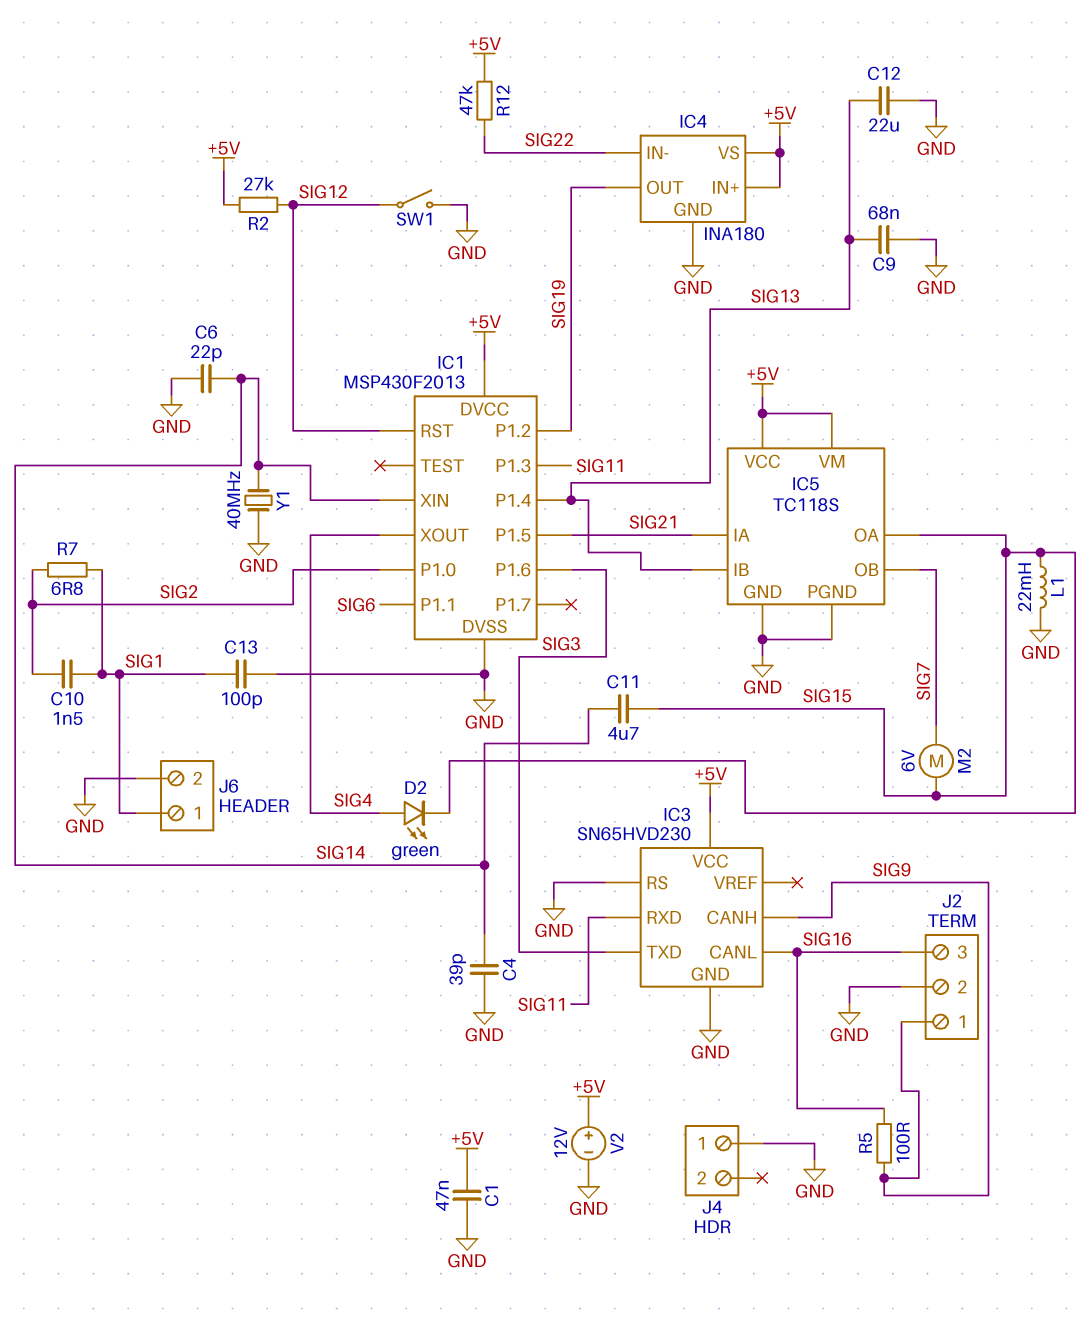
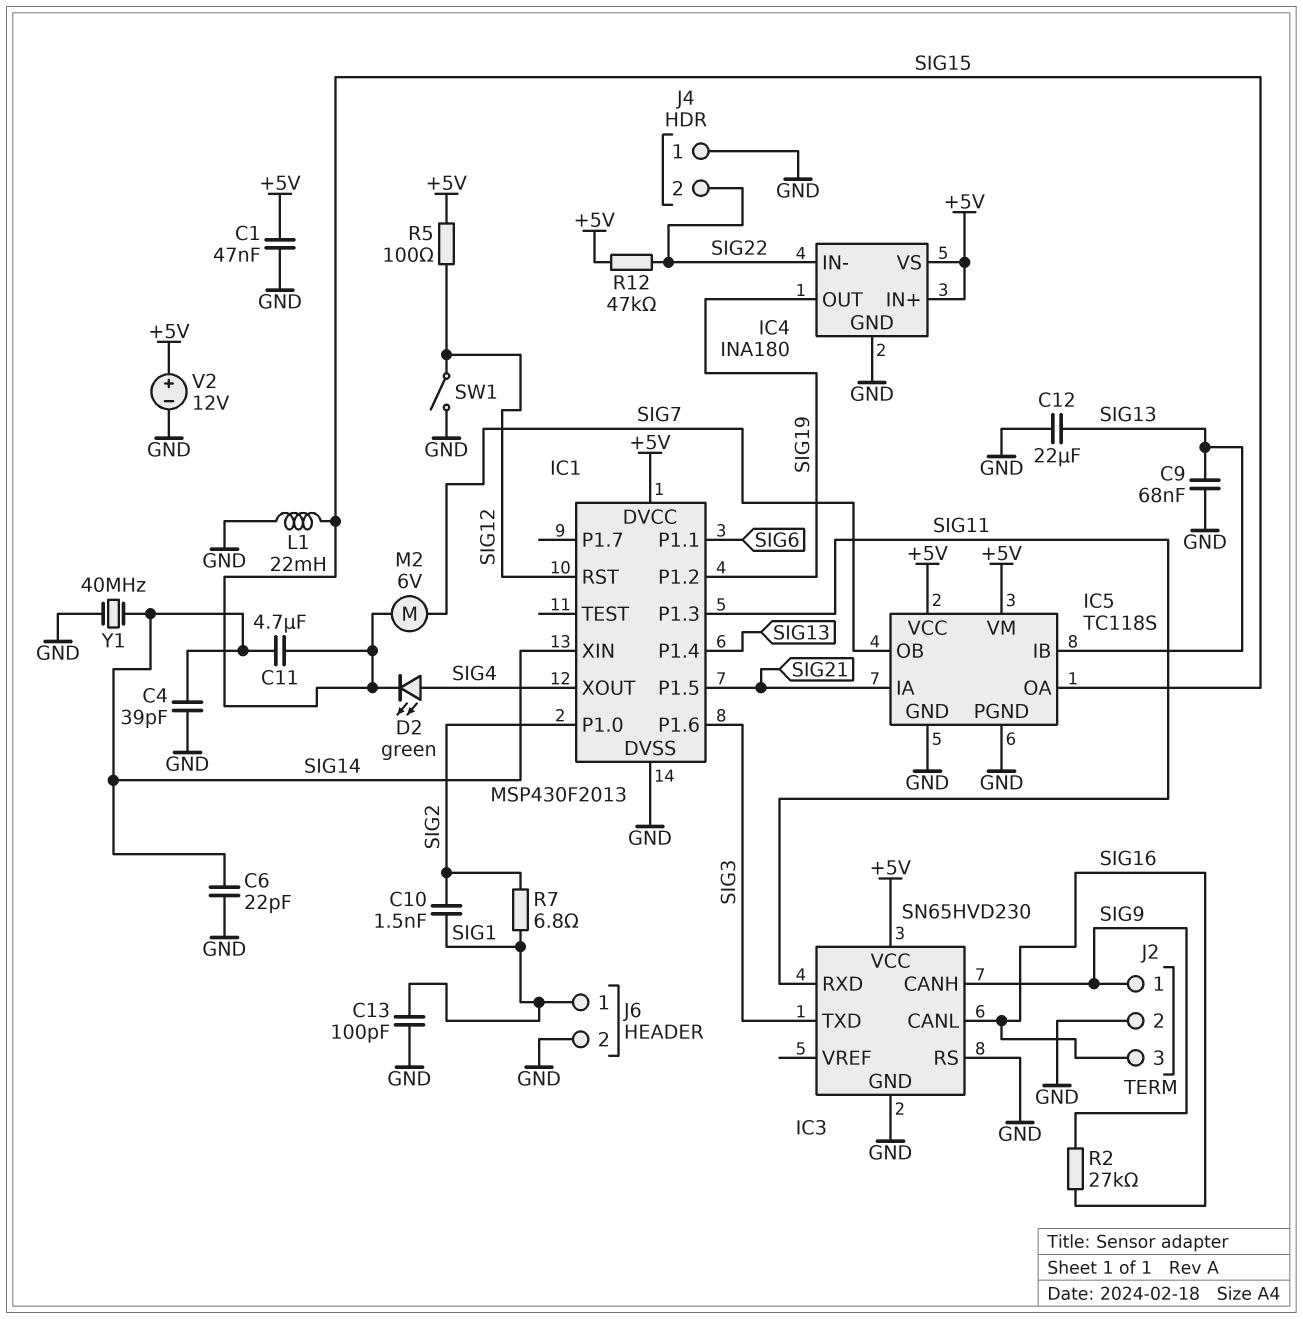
J4 pin 2: none -> SIG22
R2: 27k (+5V, SIG12) -> 27k (SIG9, SIG16)
R5: 100 (SIG9, SIG16) -> 100 (+5V, SIG12)

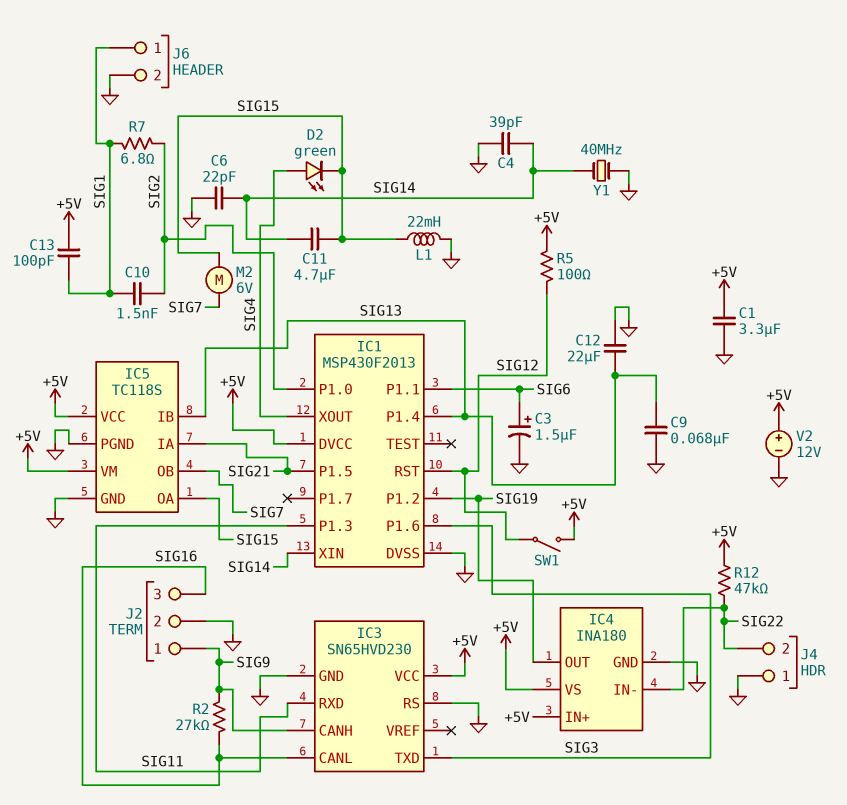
C1: 47nF (+5V, GND) -> 3.3uF (+5V, GND)
C3: none -> 1.5uF (plus SIG6, minus GND)
C13: 100pF (GND, SIG1) -> 100pF (+5V, SIG1)
SW1: switch (GND, SIG12) -> switch (+5V, SIG12)

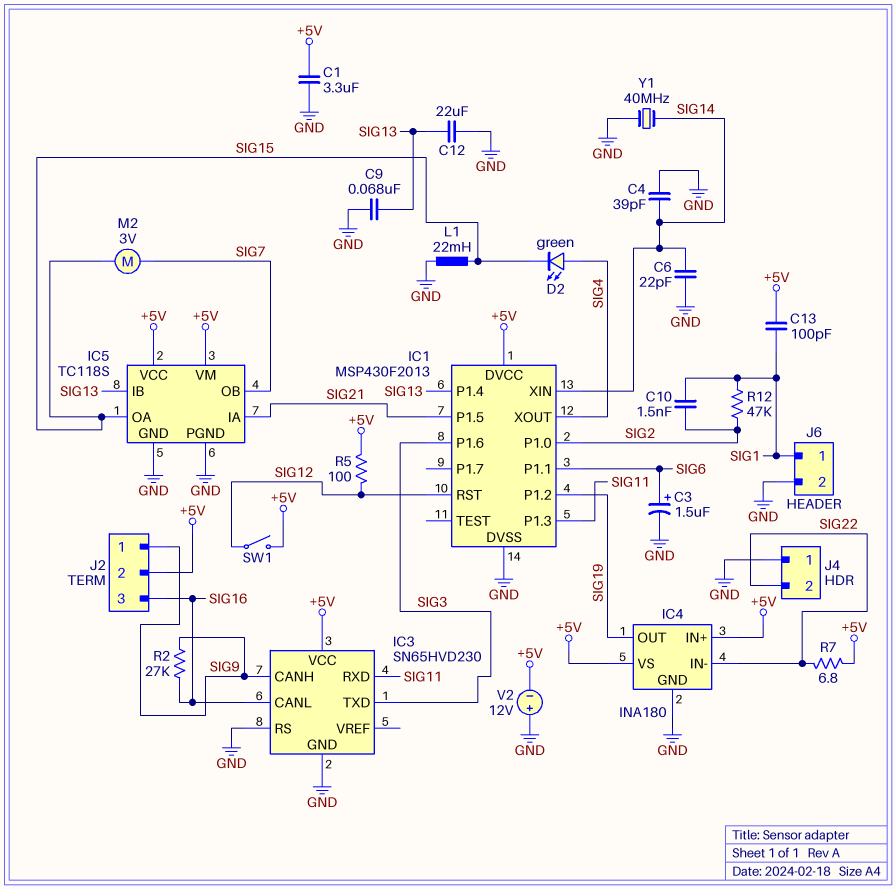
C11: 4.7uF (SIG14, SIG15) -> none
J2 pin 2: GND -> +5V
M2: motor 6V (SIG7, SIG15) -> motor 3V (SIG7, SIG15)
R7: 6.8 (SIG1, SIG2) -> 6.8 (+5V, SIG22)
R12: 47k (+5V, SIG22) -> 47k (SIG1, SIG2)
V2: 12V (plus +5V, minus GND) -> 12V (plus GND, minus +5V)

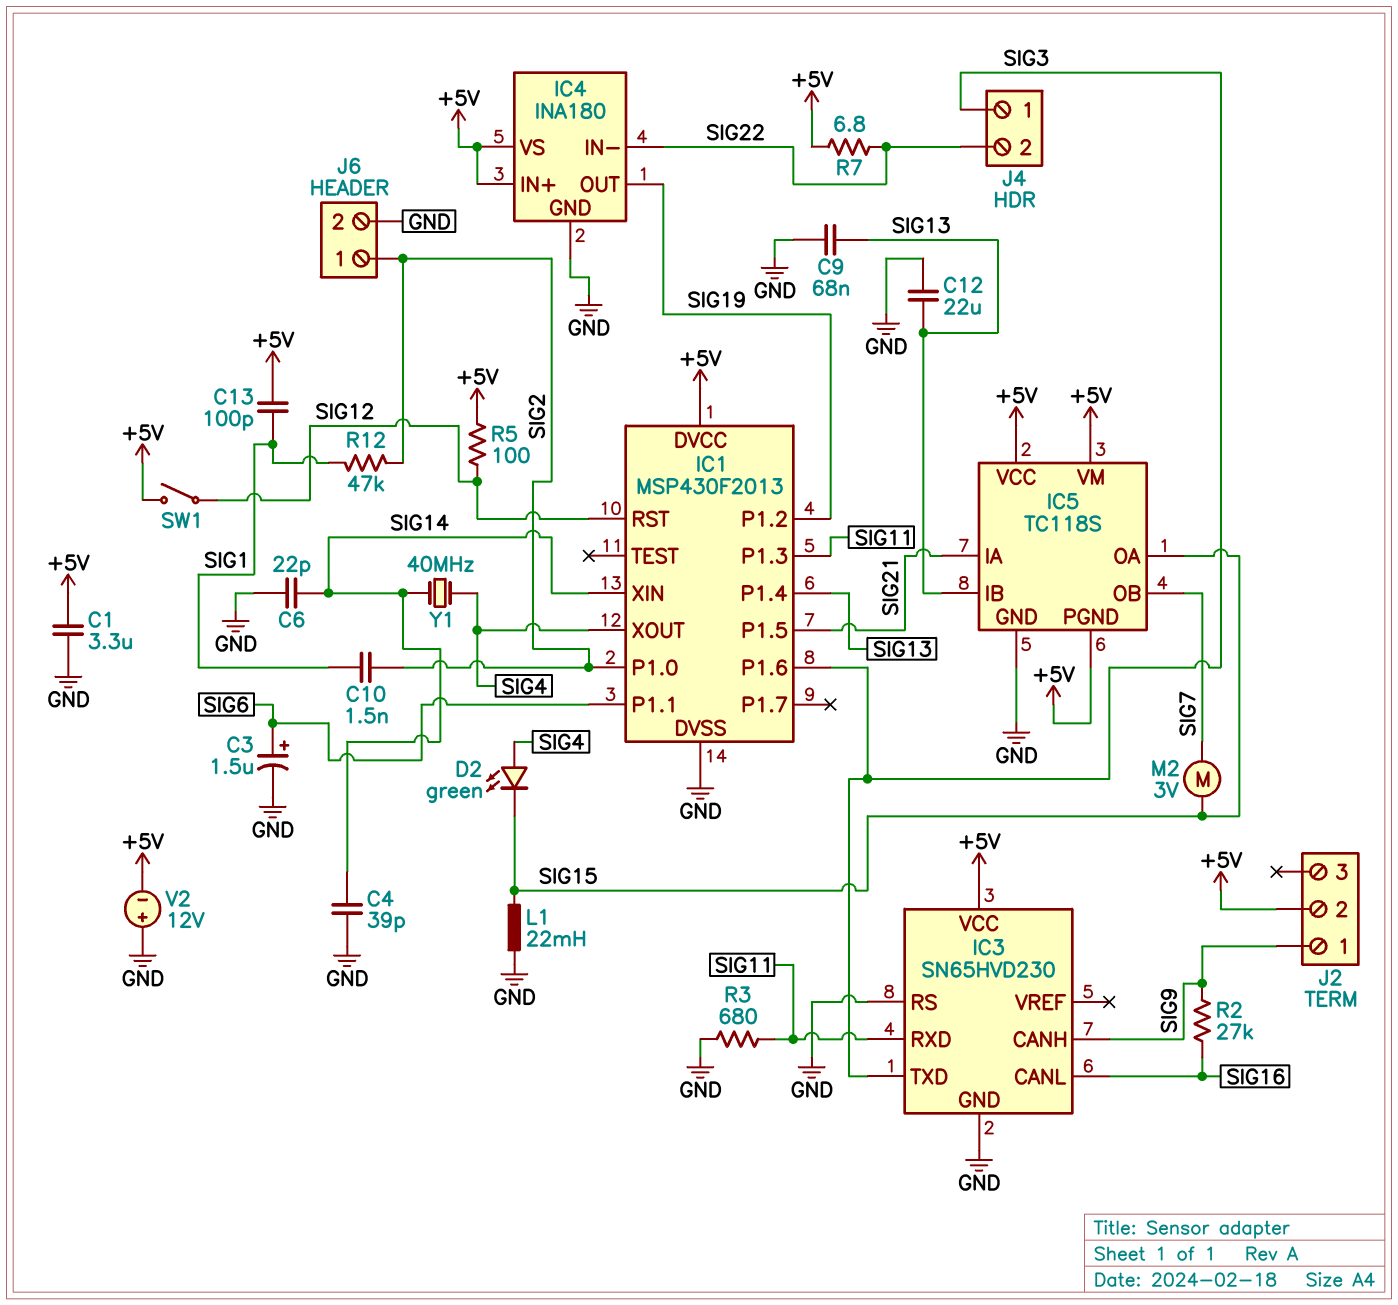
IC5 pin PGND: GND -> +5V
J2 pin 3: SIG16 -> none
J4 pin 1: GND -> SIG3
J6 pin 1: SIG1 -> SIG2
R3: none -> 680 (GND, SIG11)
Y1: 40MHz (GND, SIG14) -> 40MHz (SIG4, SIG14)

